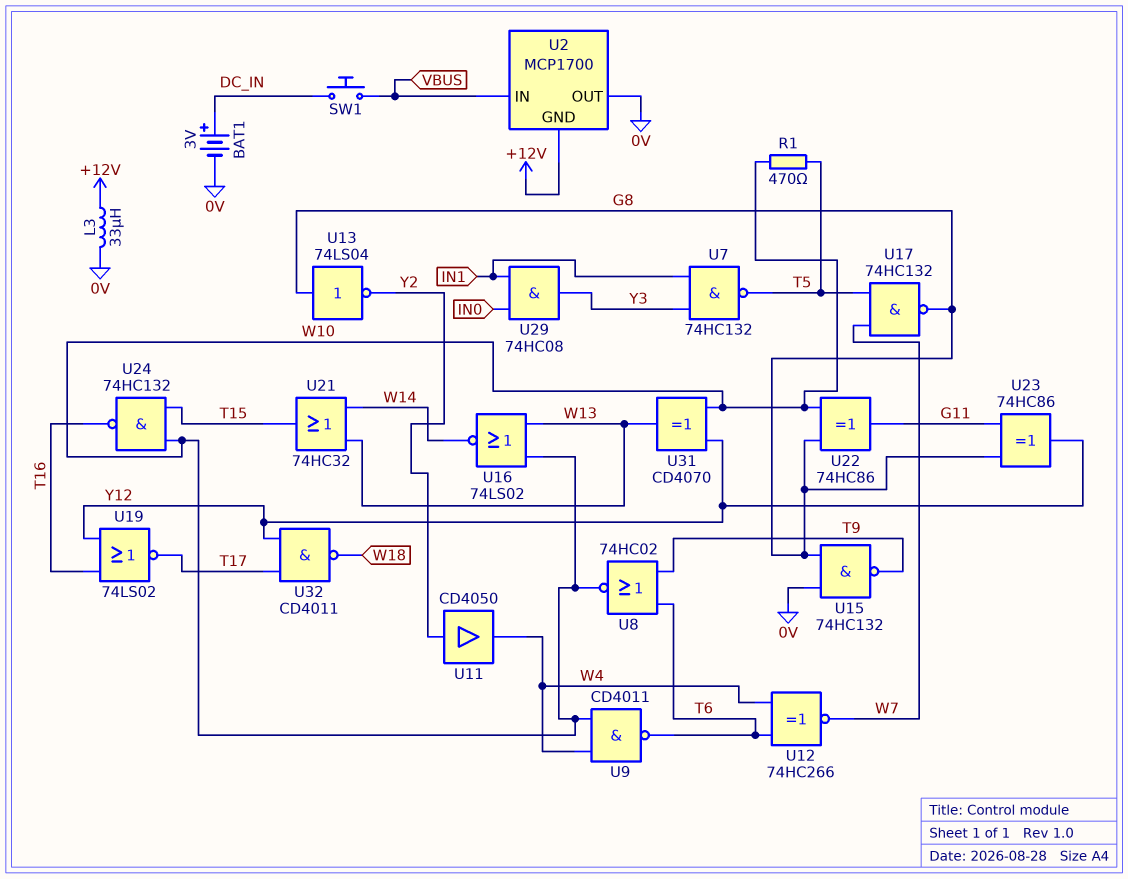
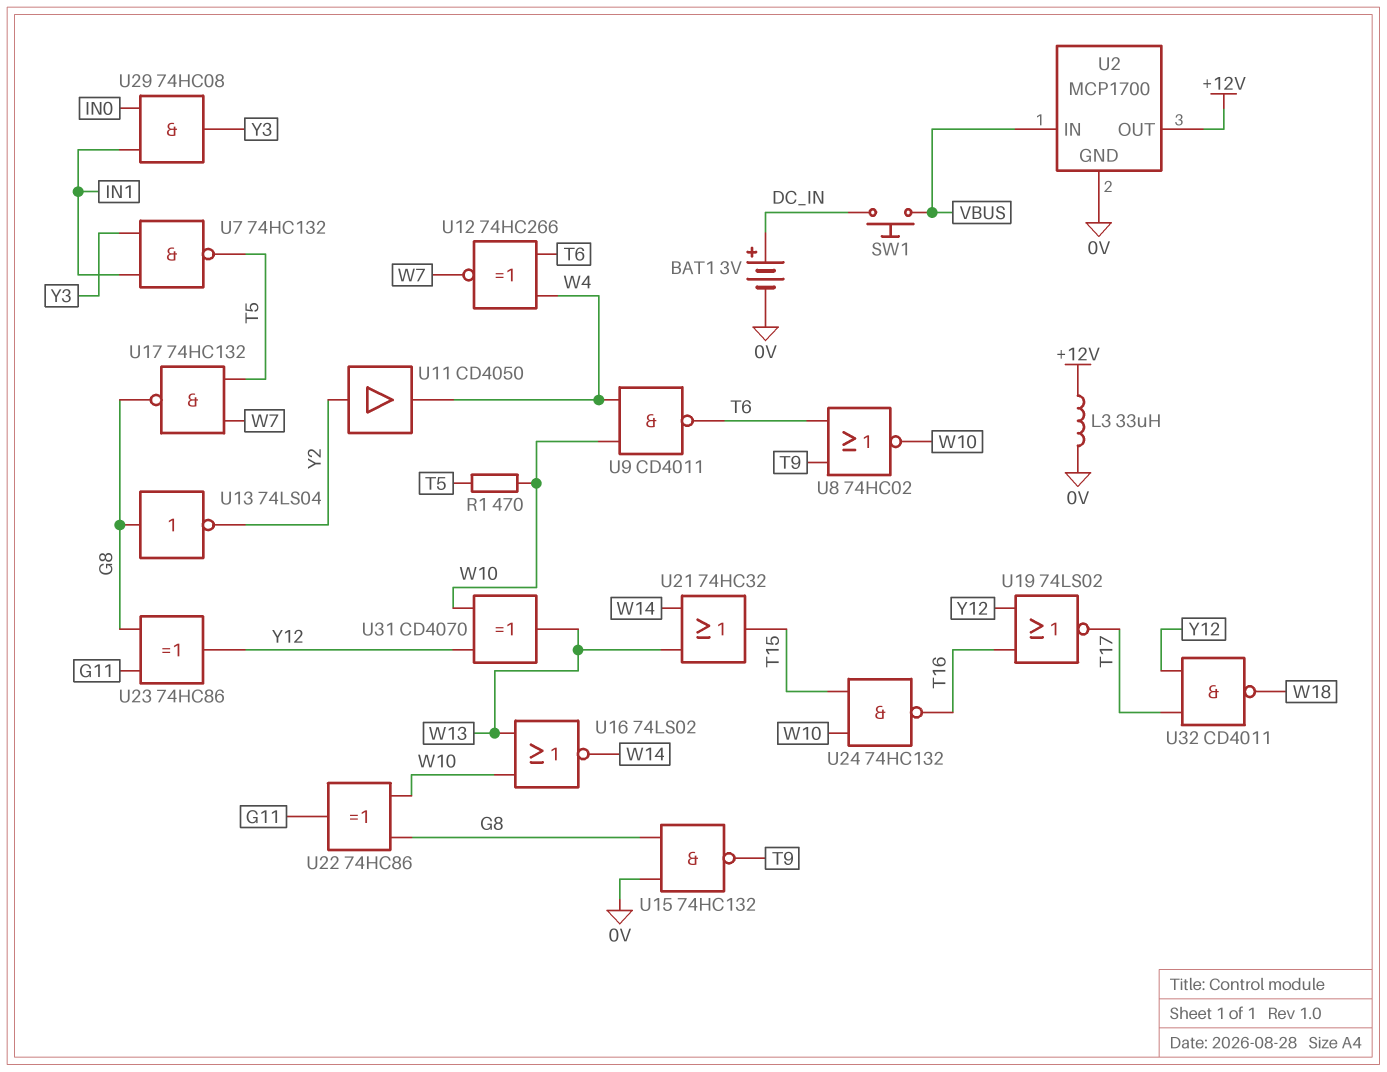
U2 pin GND: +12V -> 0V
U2 pin OUT: 0V -> +12V

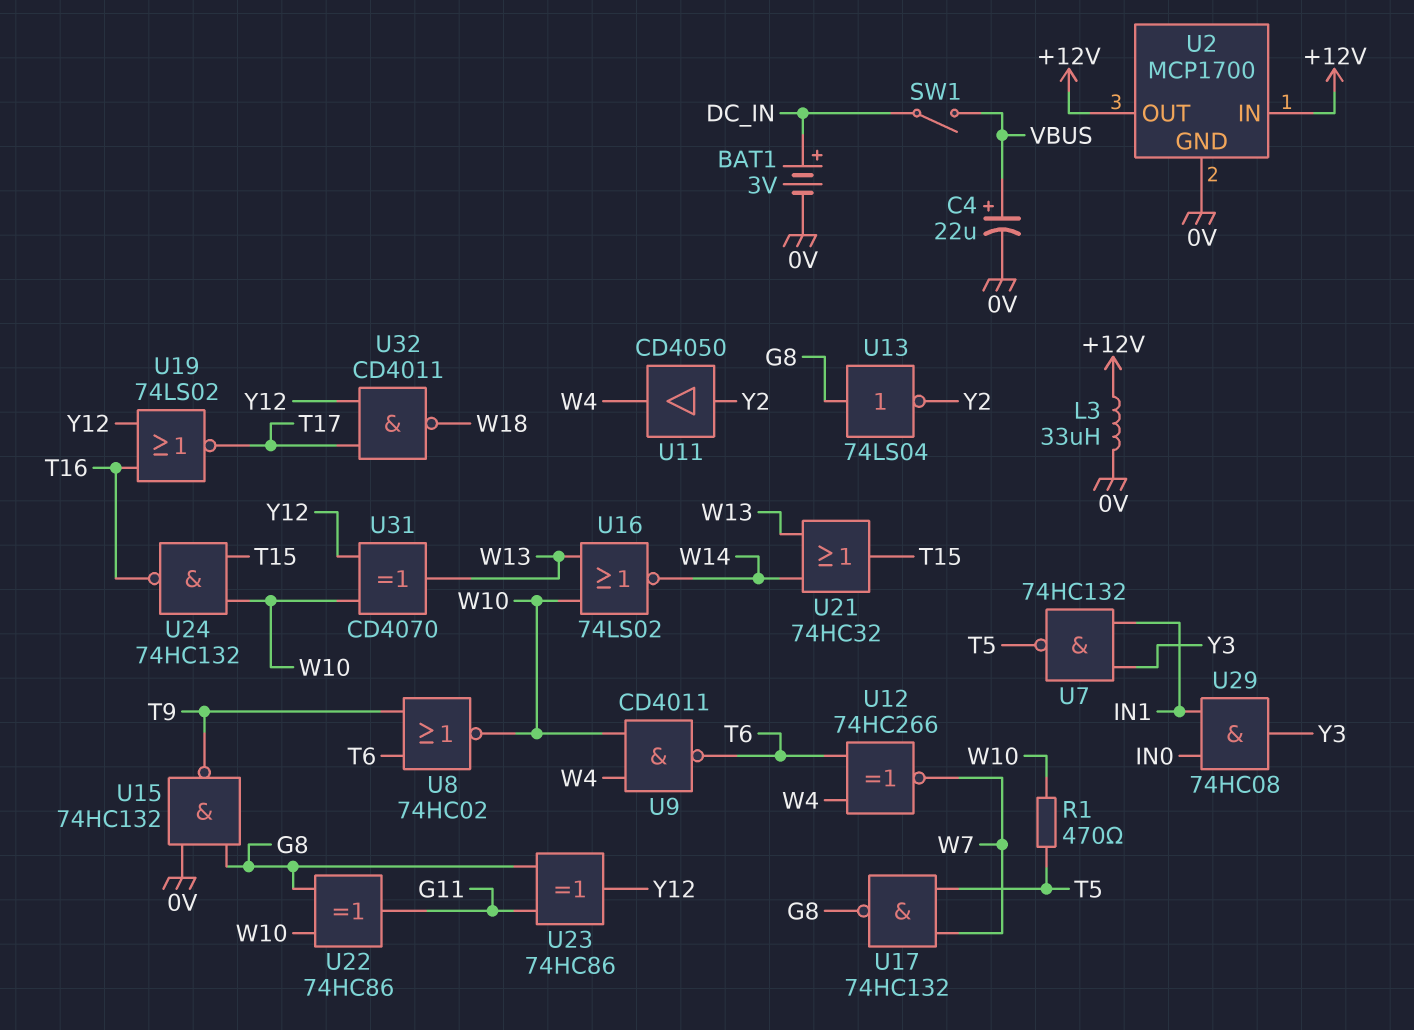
C4: none -> 22uF (plus VBUS, minus 0V)
SW1: button (DC_IN, VBUS) -> switch (DC_IN, VBUS)
U2 pin IN: VBUS -> +12V

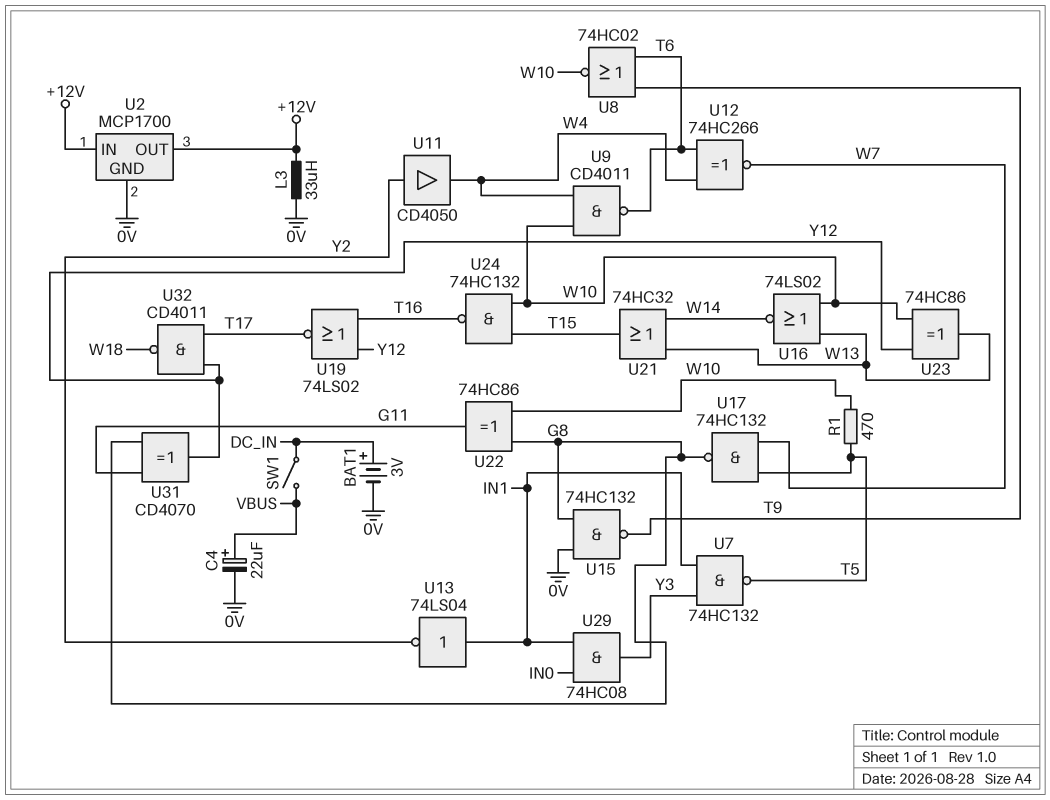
U13: NOT 74LS04 (in G8, out Y2) -> NOT 74LS04 (in IN1, out Y2)
U23: XOR 74HC86 (in G8, in G11, out Y12) -> XOR 74HC86 (in W10, in Y12, out W13)
U31: XOR CD4070 (in W10, in Y12, out W13) -> XOR CD4070 (in G8, in G11, out Y12)

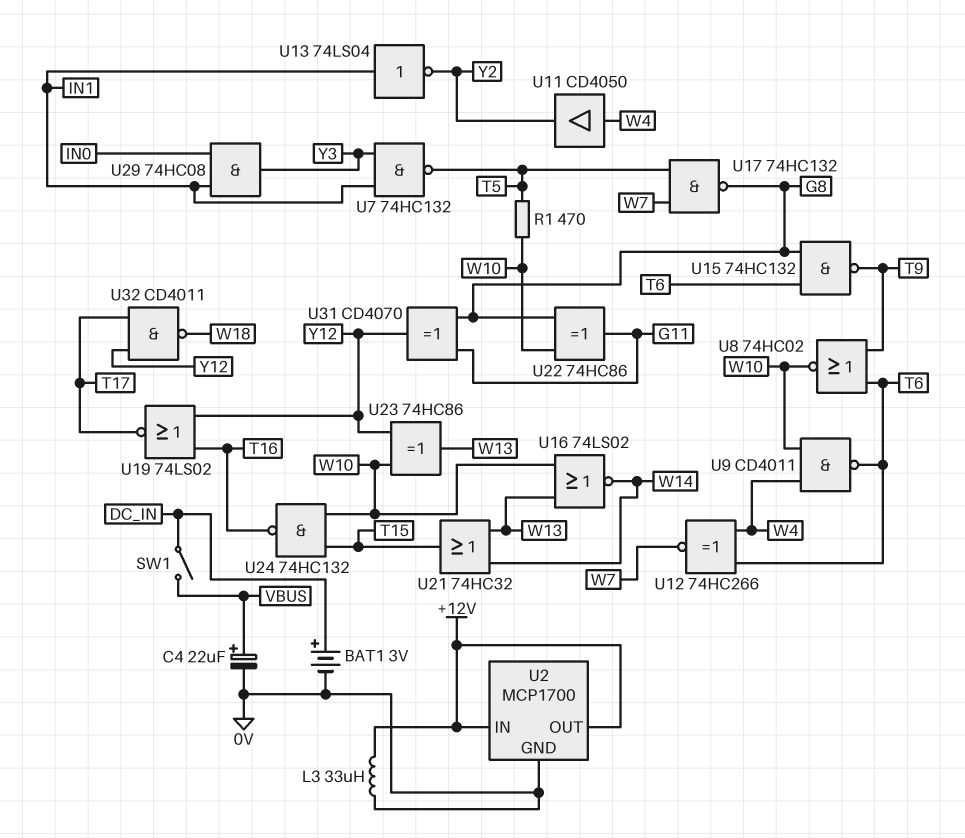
U11: buffer CD4050 (in Y2, out W4) -> buffer CD4050 (in W4, out Y2)
U15: NAND 74HC132 (in 0V, in G8, out T9) -> NAND 74HC132 (in G8, in T6, out T9)

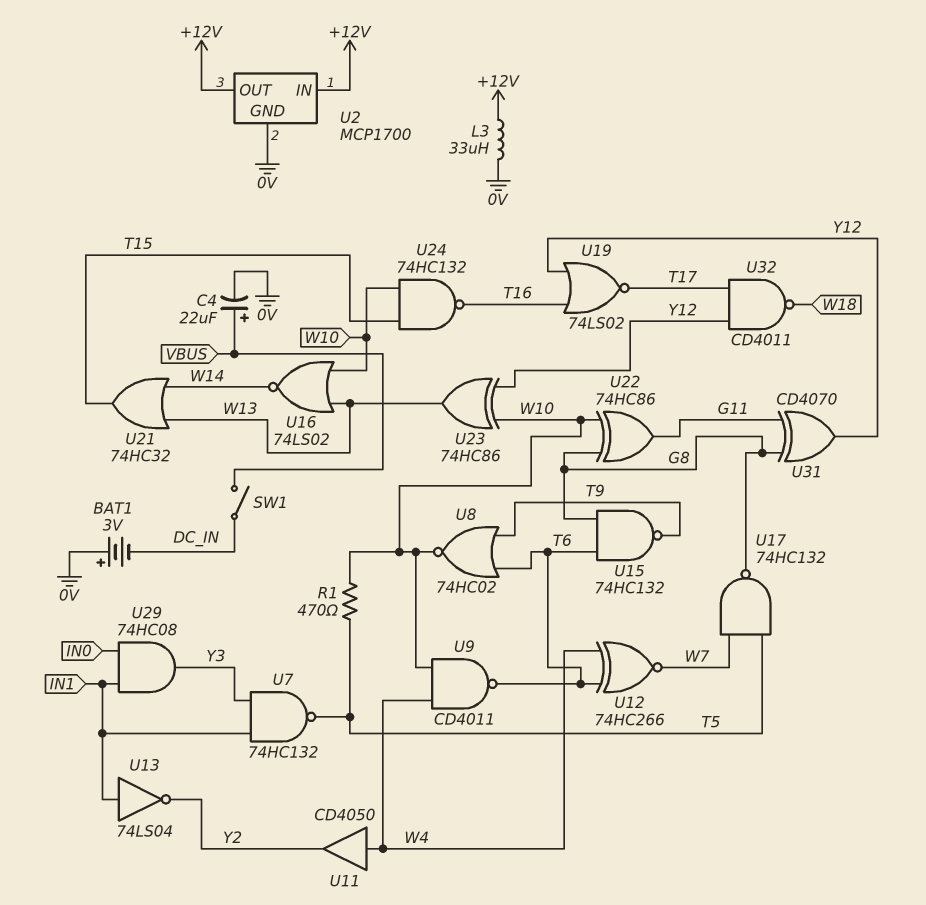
BAT1: 3V (plus DC_IN, minus 0V) -> 3V (plus 0V, minus DC_IN)

